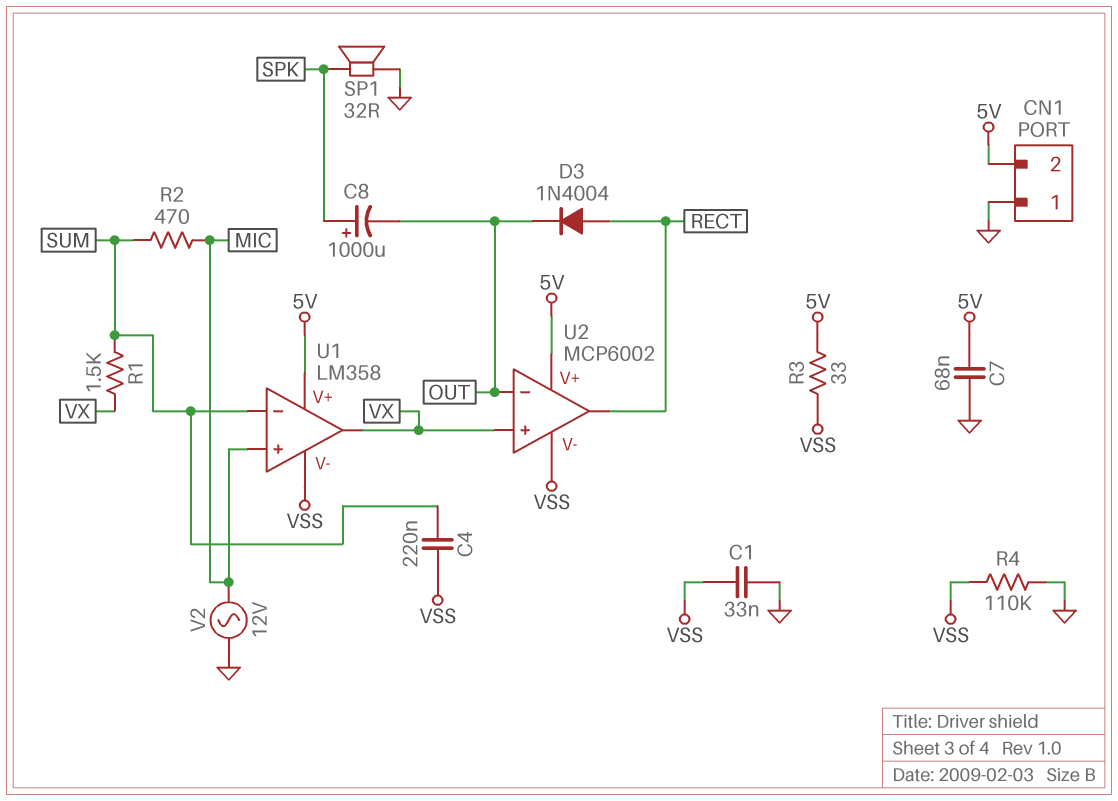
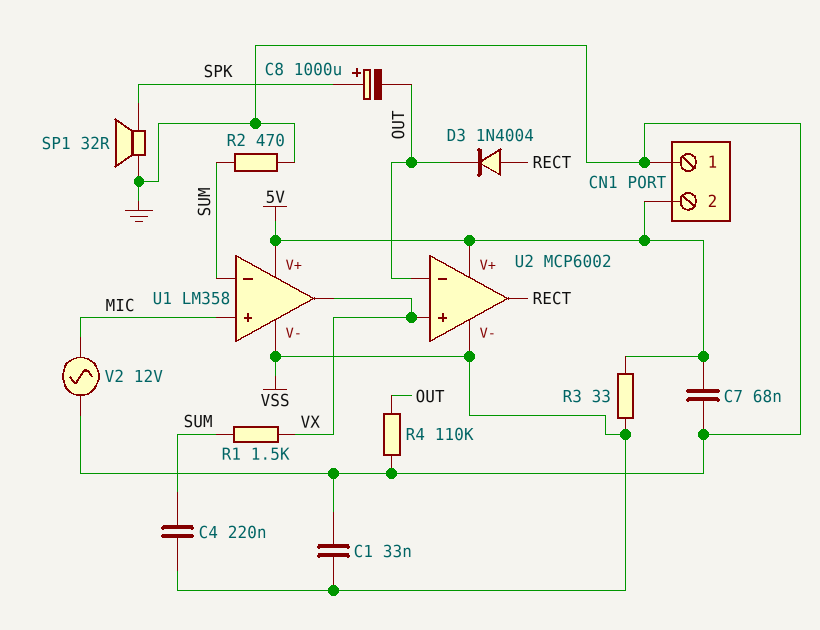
R2: 470 (MIC, SUM) -> 470 (GND, SUM)
R4: 110k (GND, VSS) -> 110k (GND, OUT)

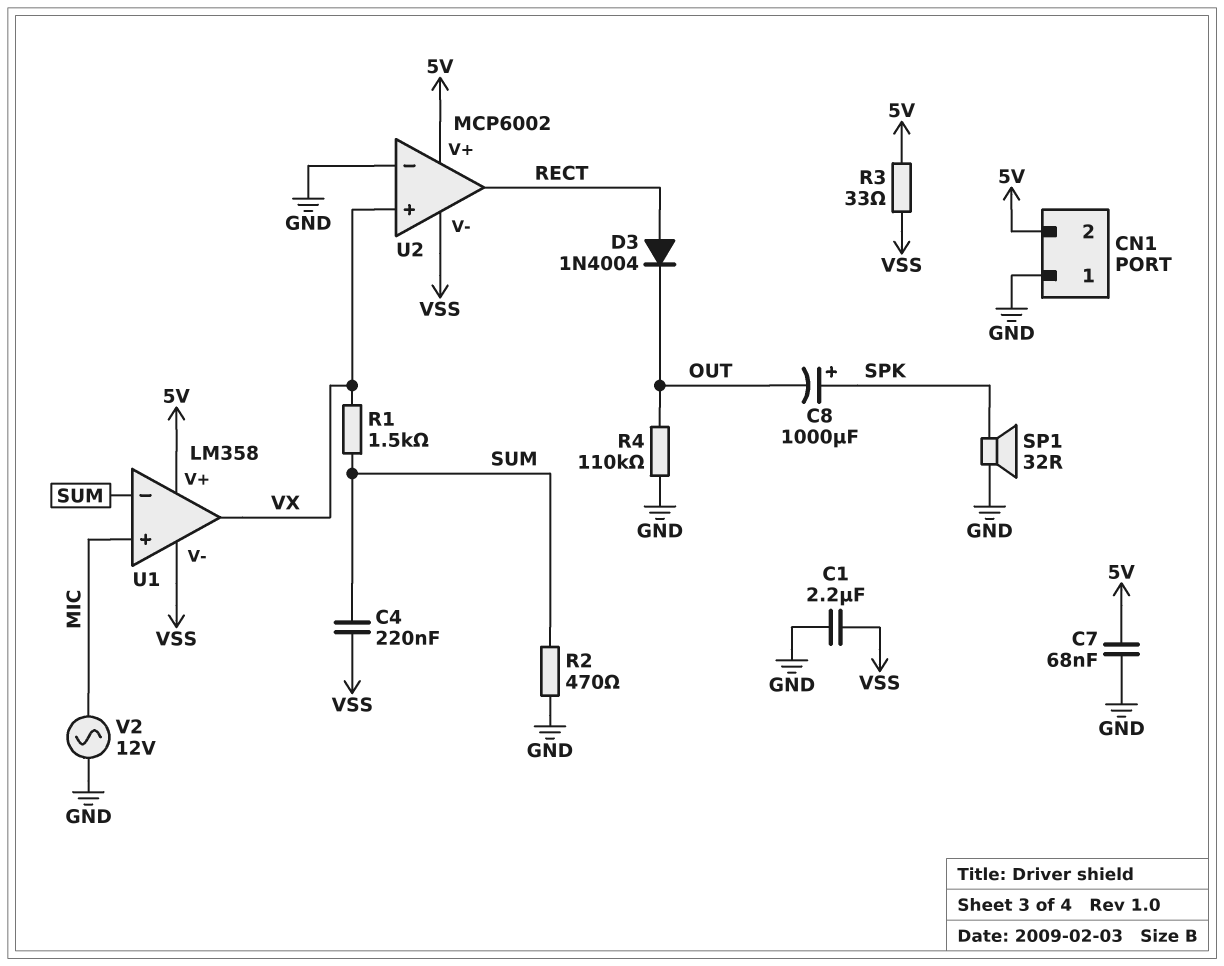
C1: 33nF (GND, VSS) -> 2.2uF (GND, VSS)
U2 pin in-: OUT -> GND

